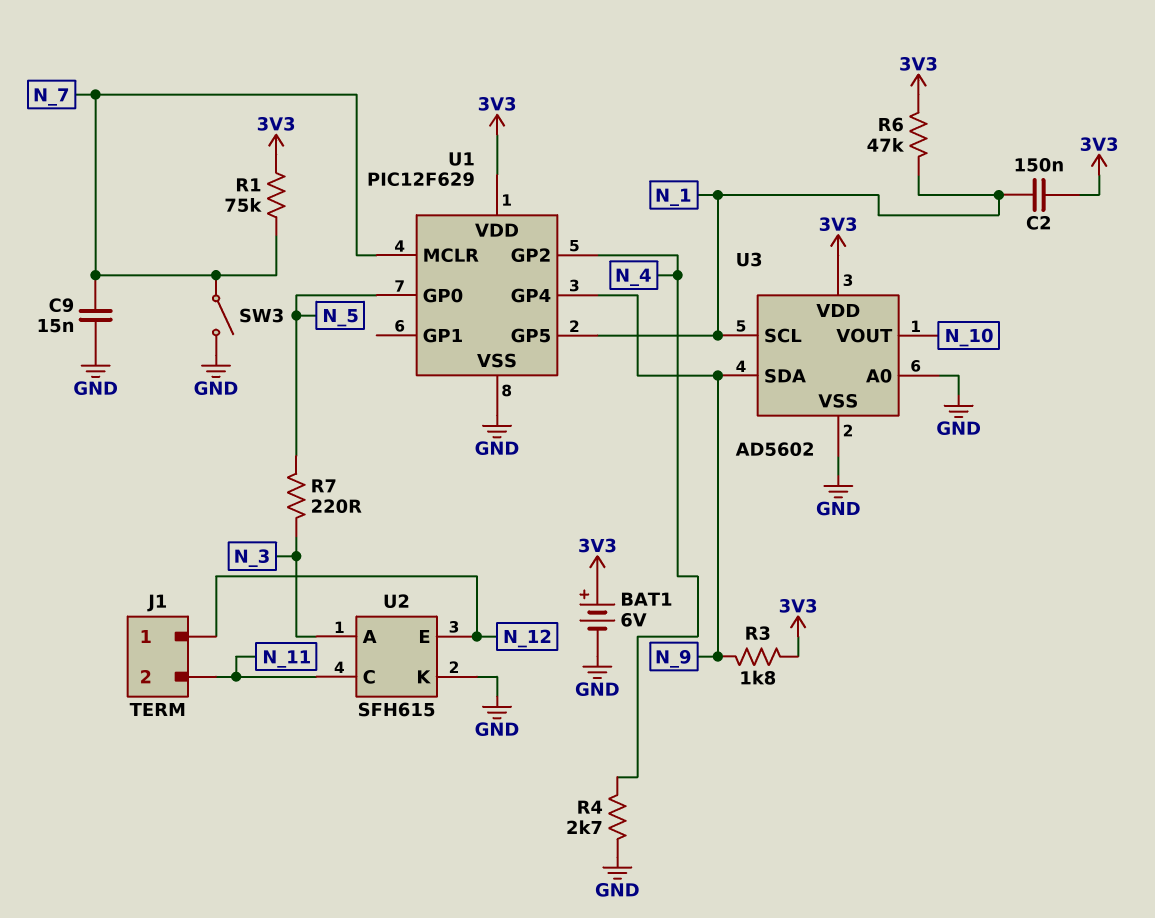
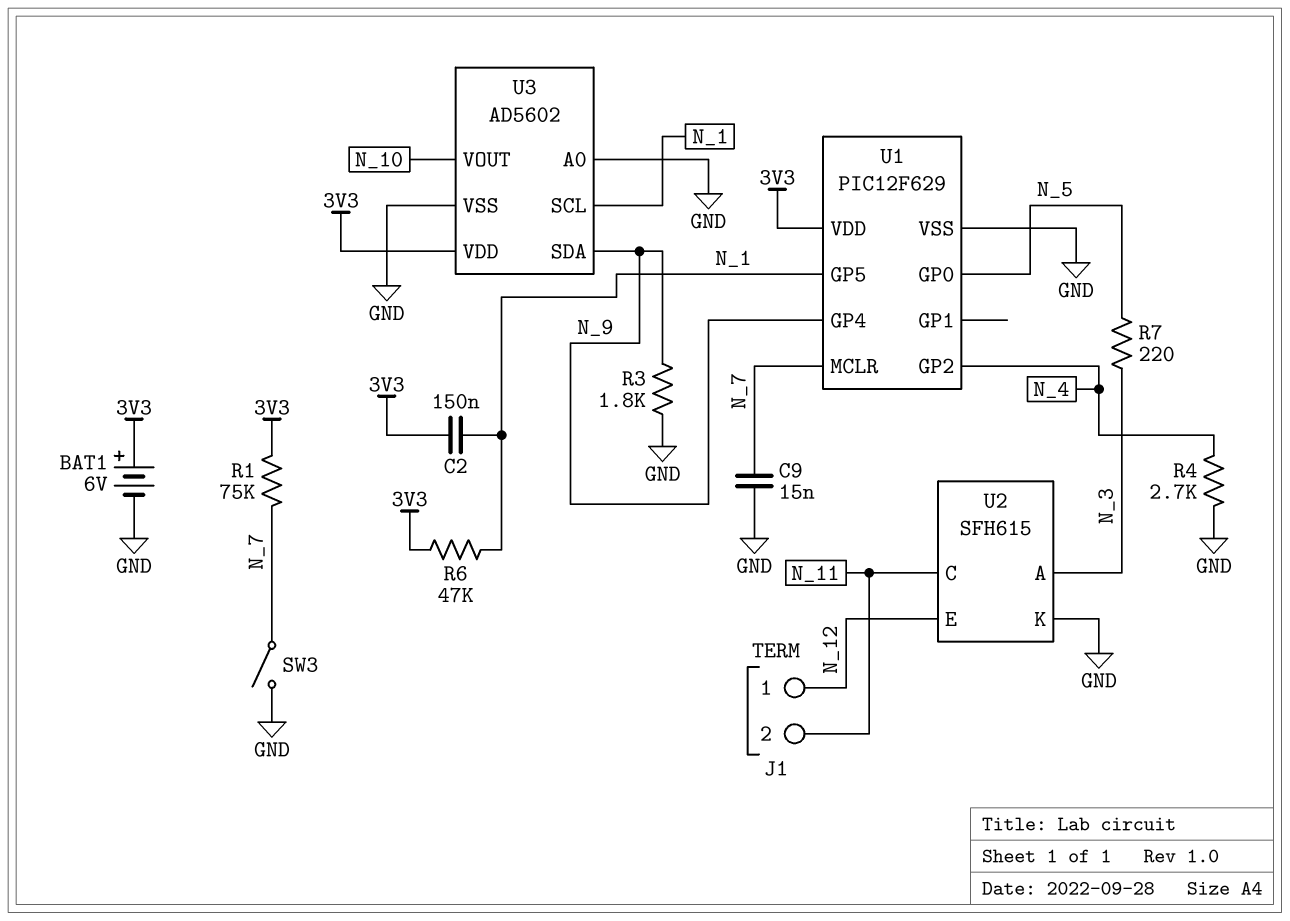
R3: 1.8k (3V3, N_9) -> 1.8k (GND, N_9)

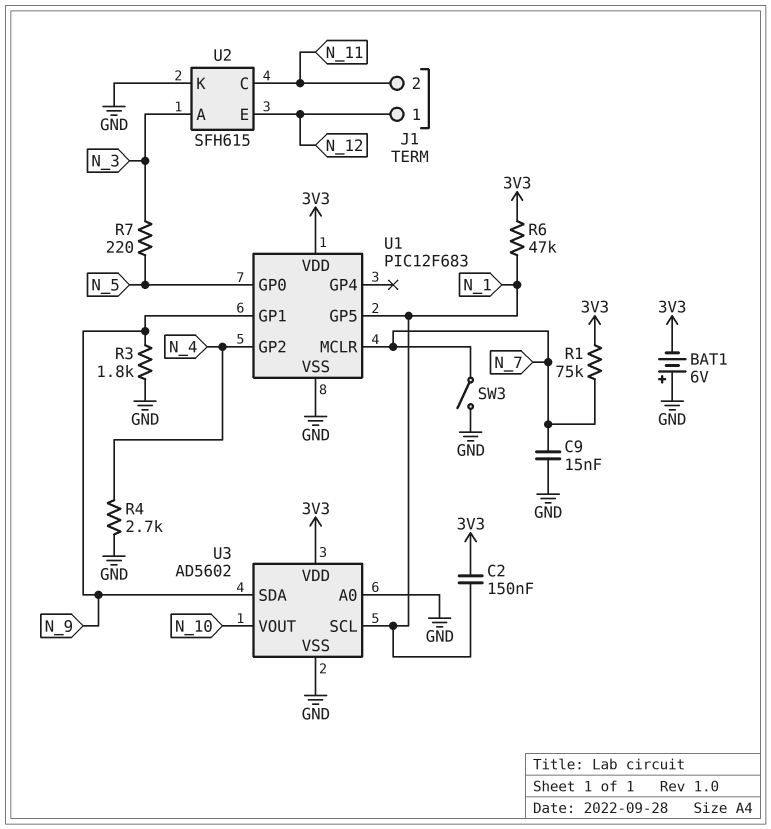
BAT1: 6V (plus 3V3, minus GND) -> 6V (plus GND, minus 3V3)
U1: PIC12F629 -> PIC12F683
U1 pin GP1: none -> N_9
U1 pin GP4: N_9 -> none

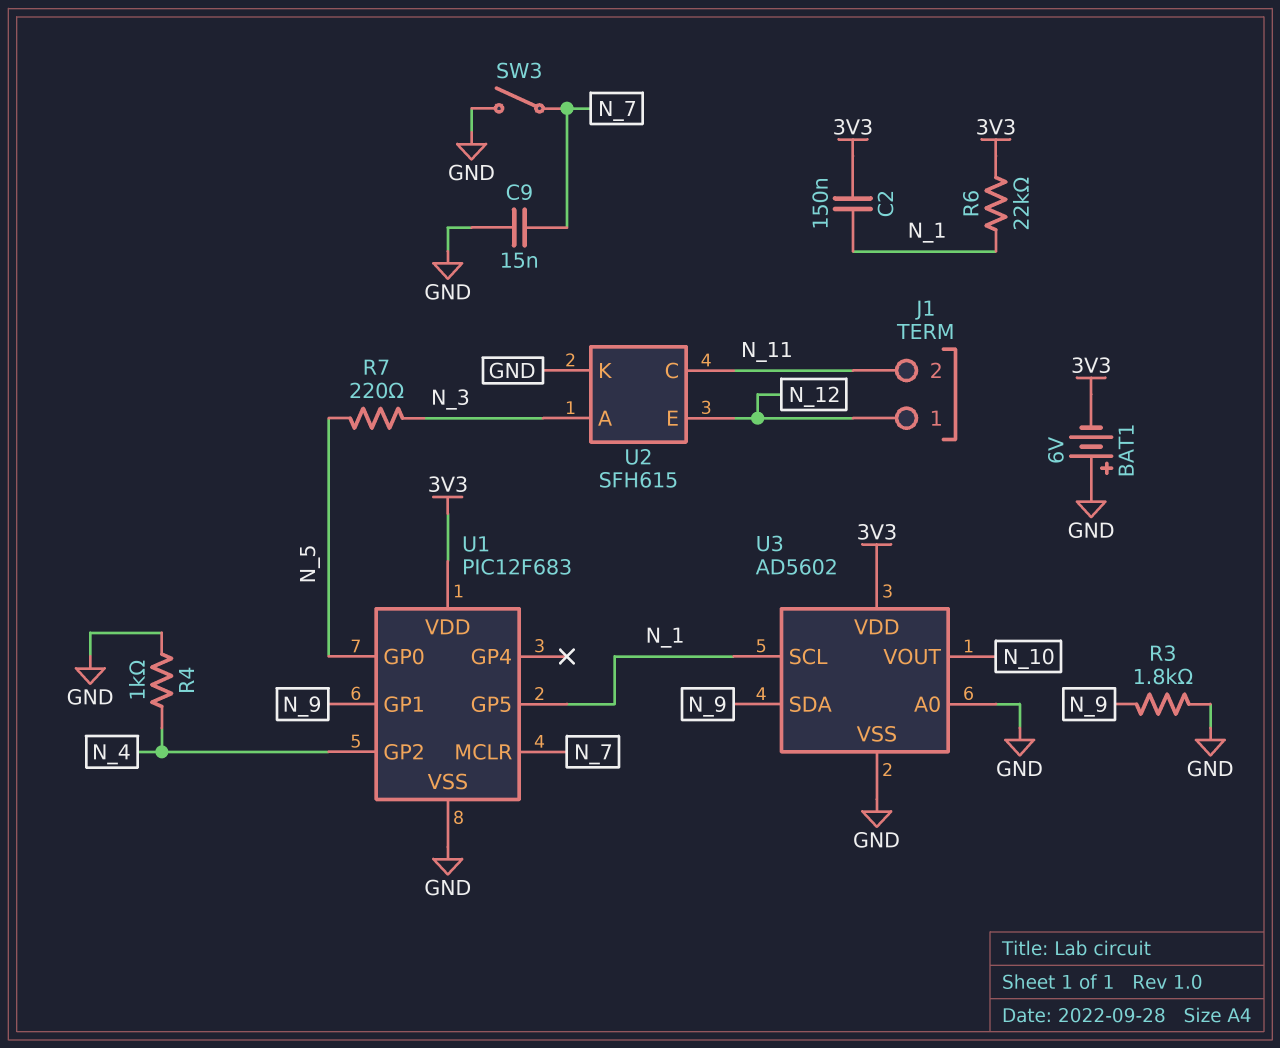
R1: 75k (3V3, N_7) -> none
R4: 2.7k (GND, N_4) -> 1k (GND, N_4)
R6: 47k (3V3, N_1) -> 22k (3V3, N_1)

